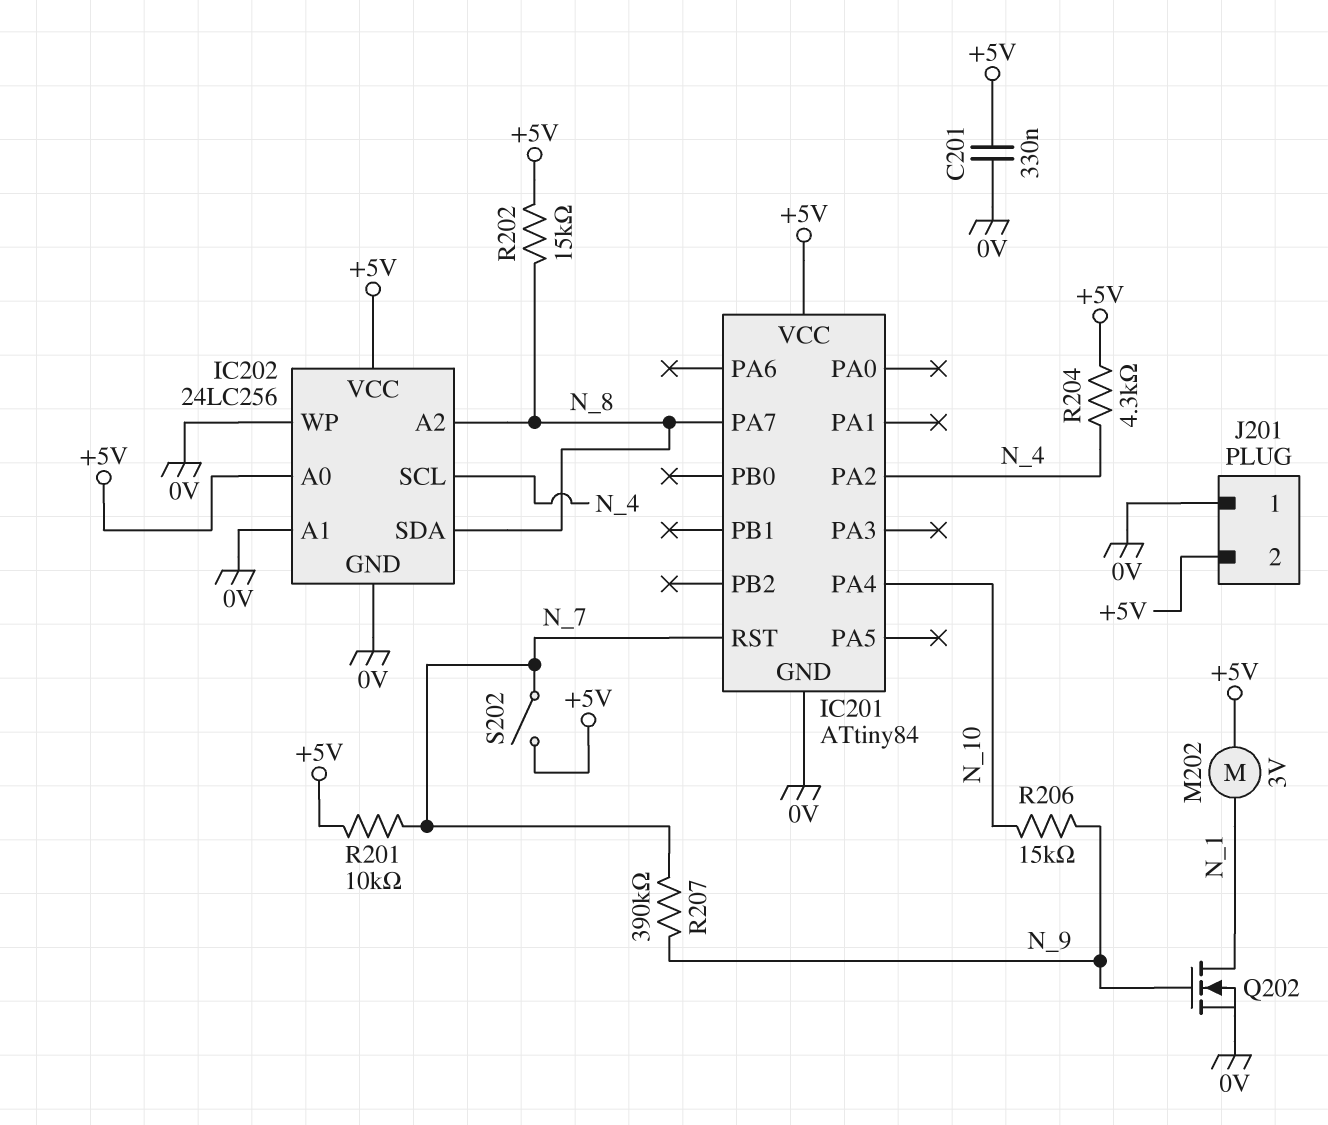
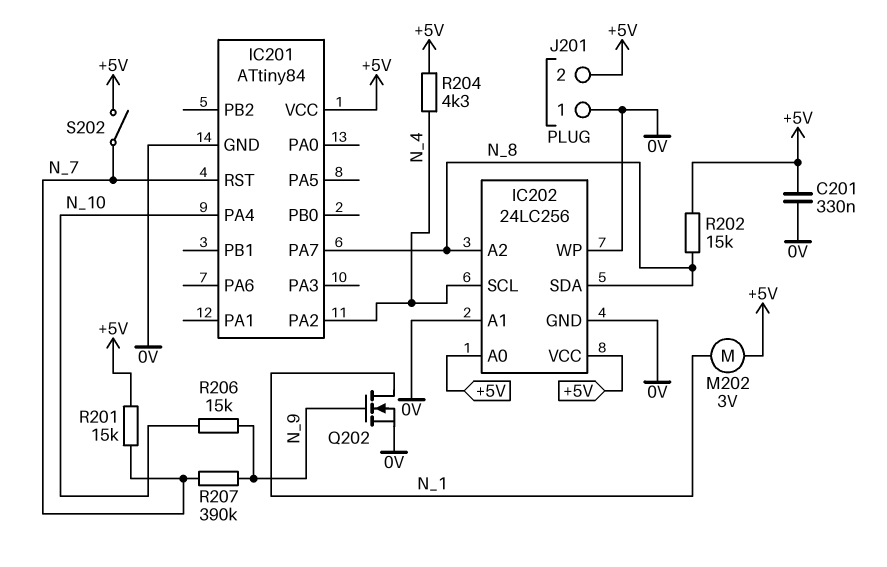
R201: 10k (+5V, N_7) -> 15k (+5V, N_7)

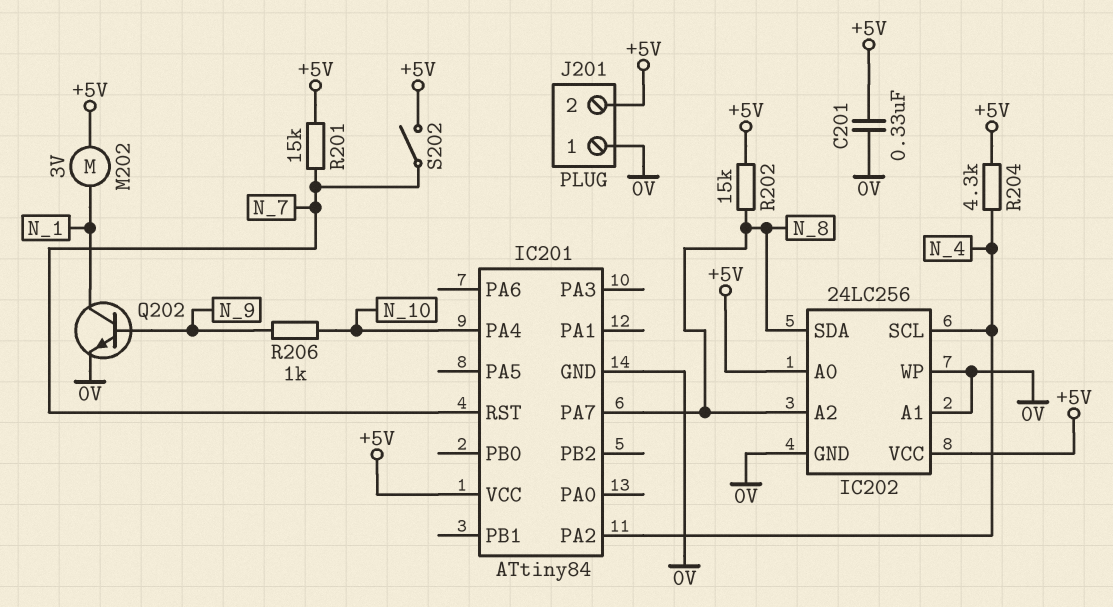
Q202: NMOS (G N_9, D N_1, S 0V) -> NPN (B N_9, C N_1, E 0V)
R206: 15k (N_9, N_10) -> 1k (N_9, N_10)
R207: 390k (N_7, N_9) -> none

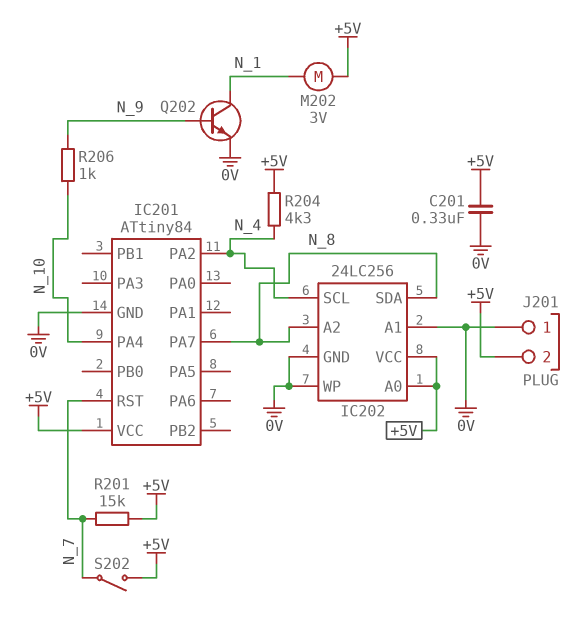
R202: 15k (+5V, N_8) -> none

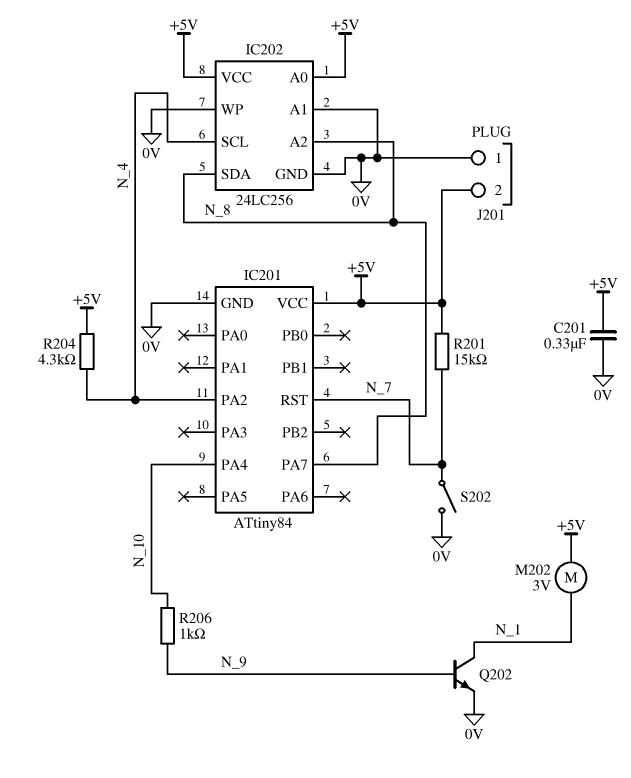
S202: switch (+5V, N_7) -> switch (0V, N_7)

